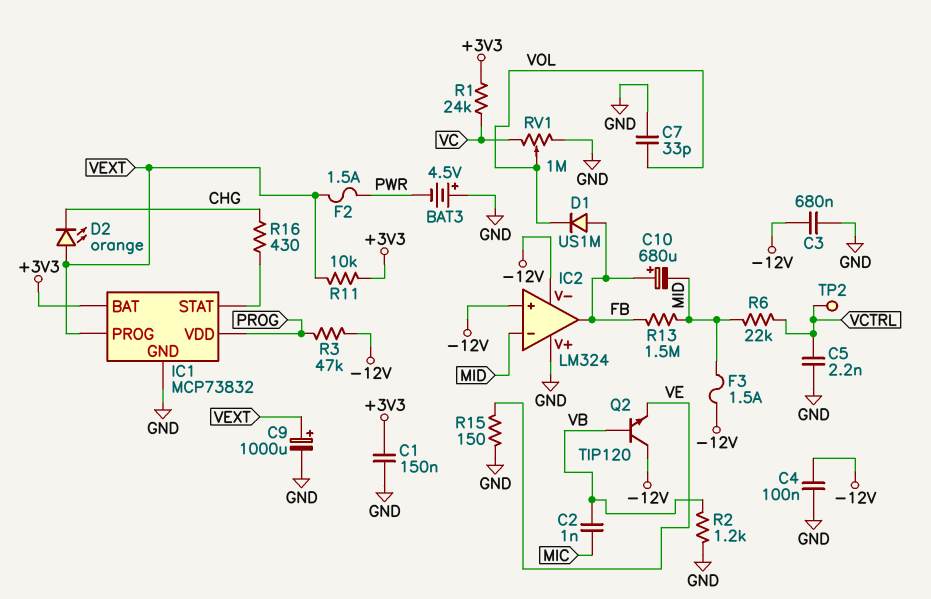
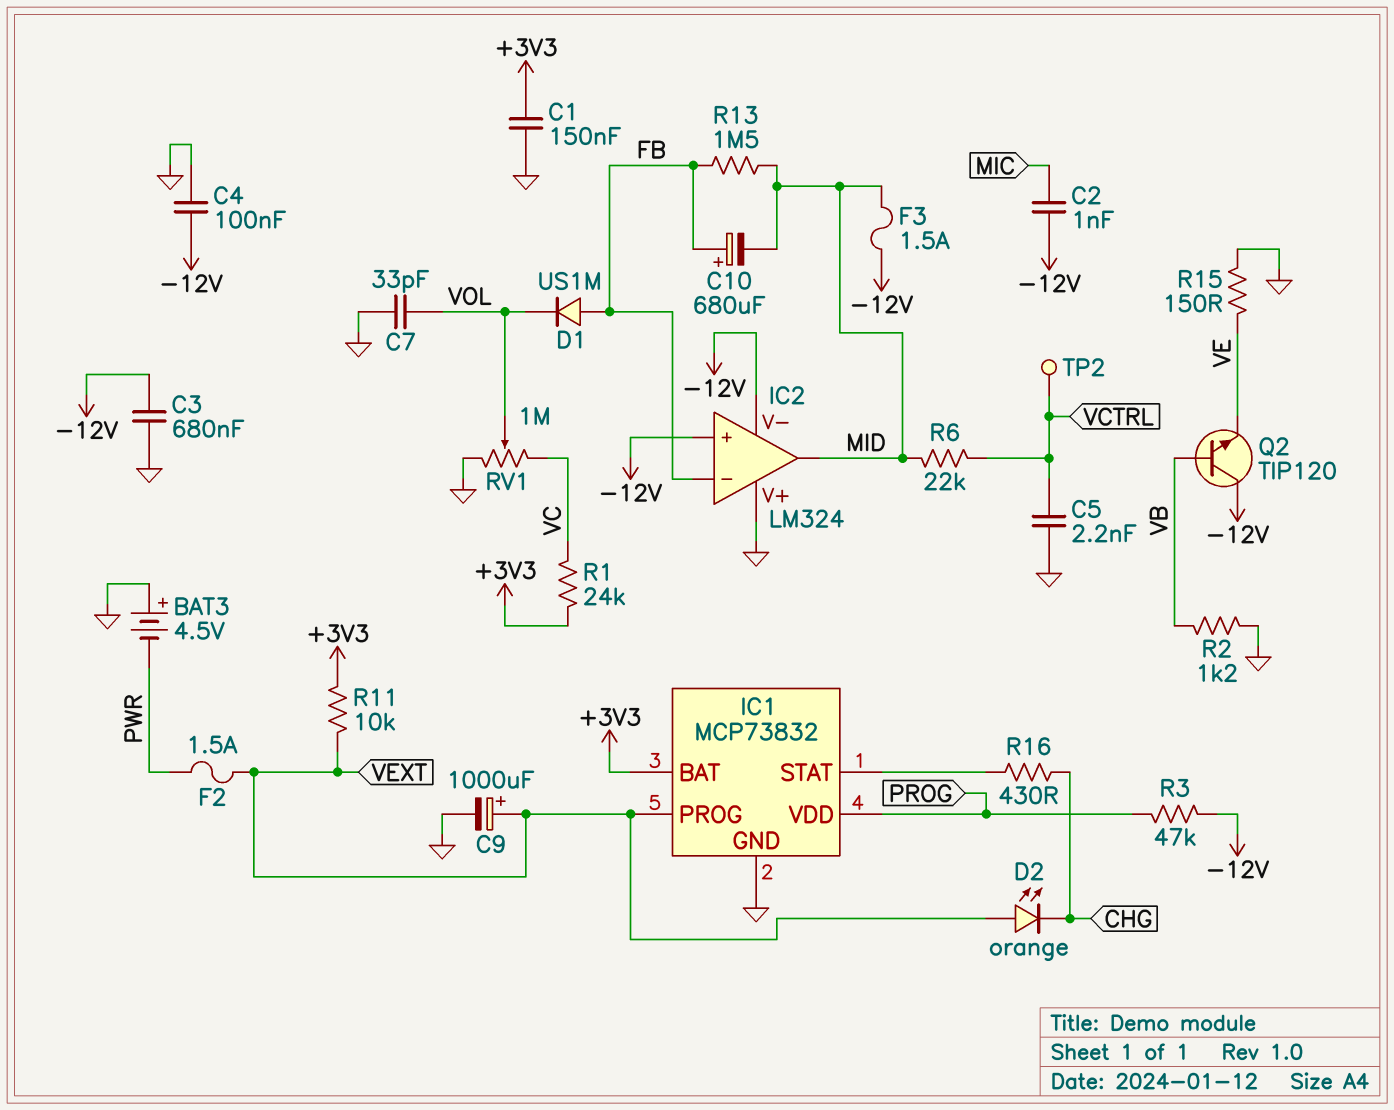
C2: 1nF (MIC, VB) -> 1nF (-12V, MIC)
IC2 pin in-: MID -> FB
IC2 pin out: FB -> MID

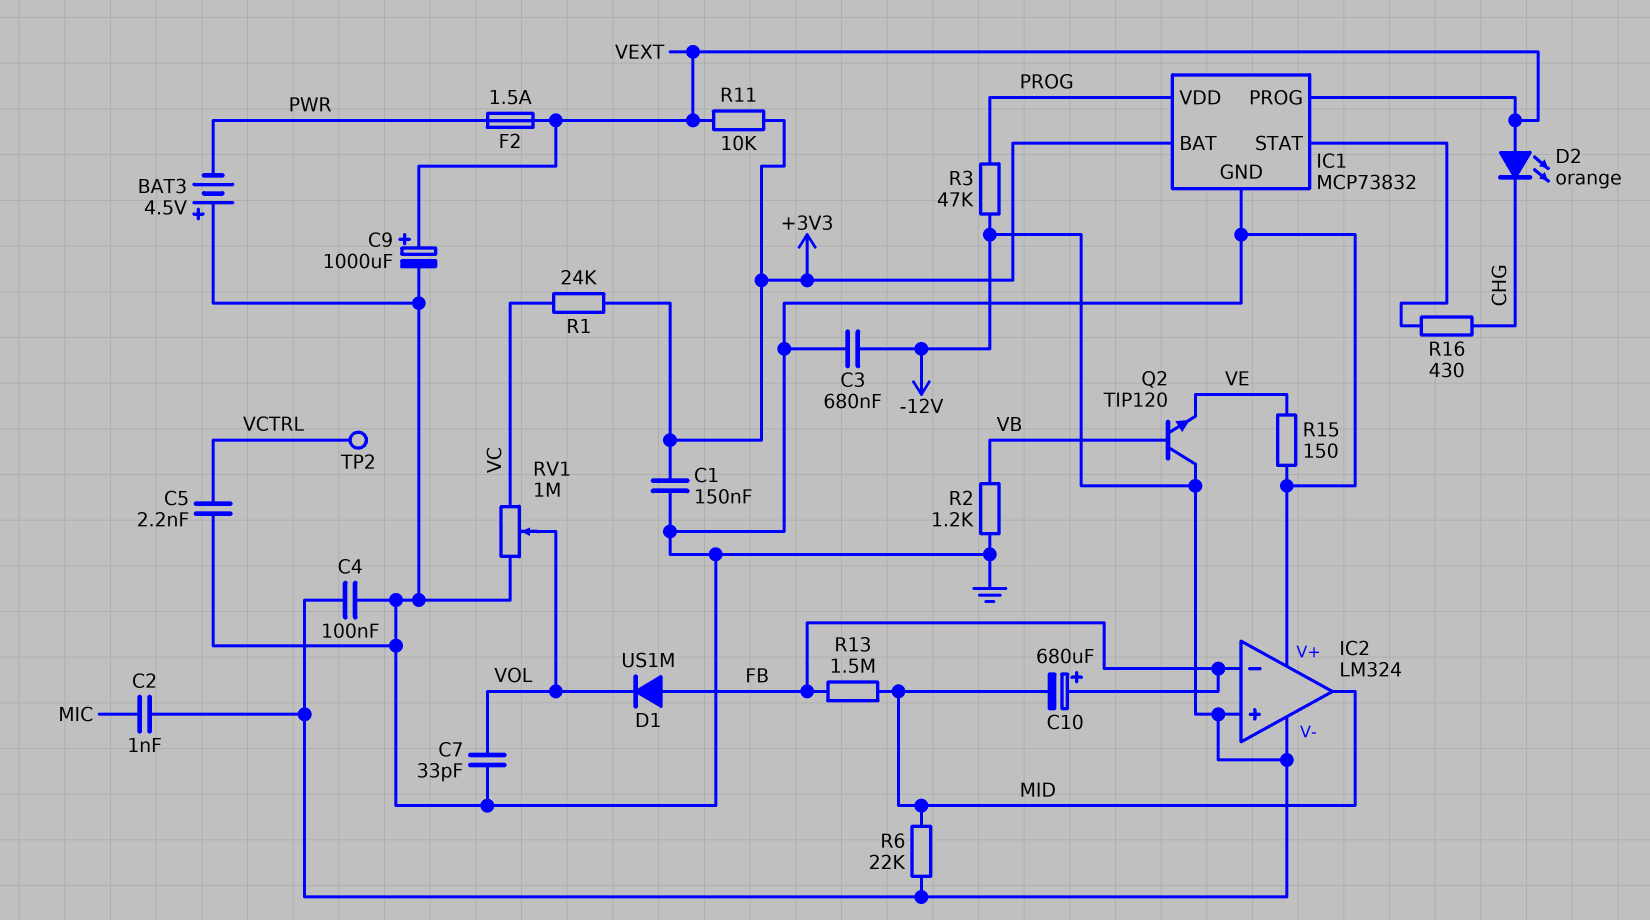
F3: 1.5A (-12V, MID) -> none
R6: 22k (MID, VCTRL) -> 22k (-12V, MID)

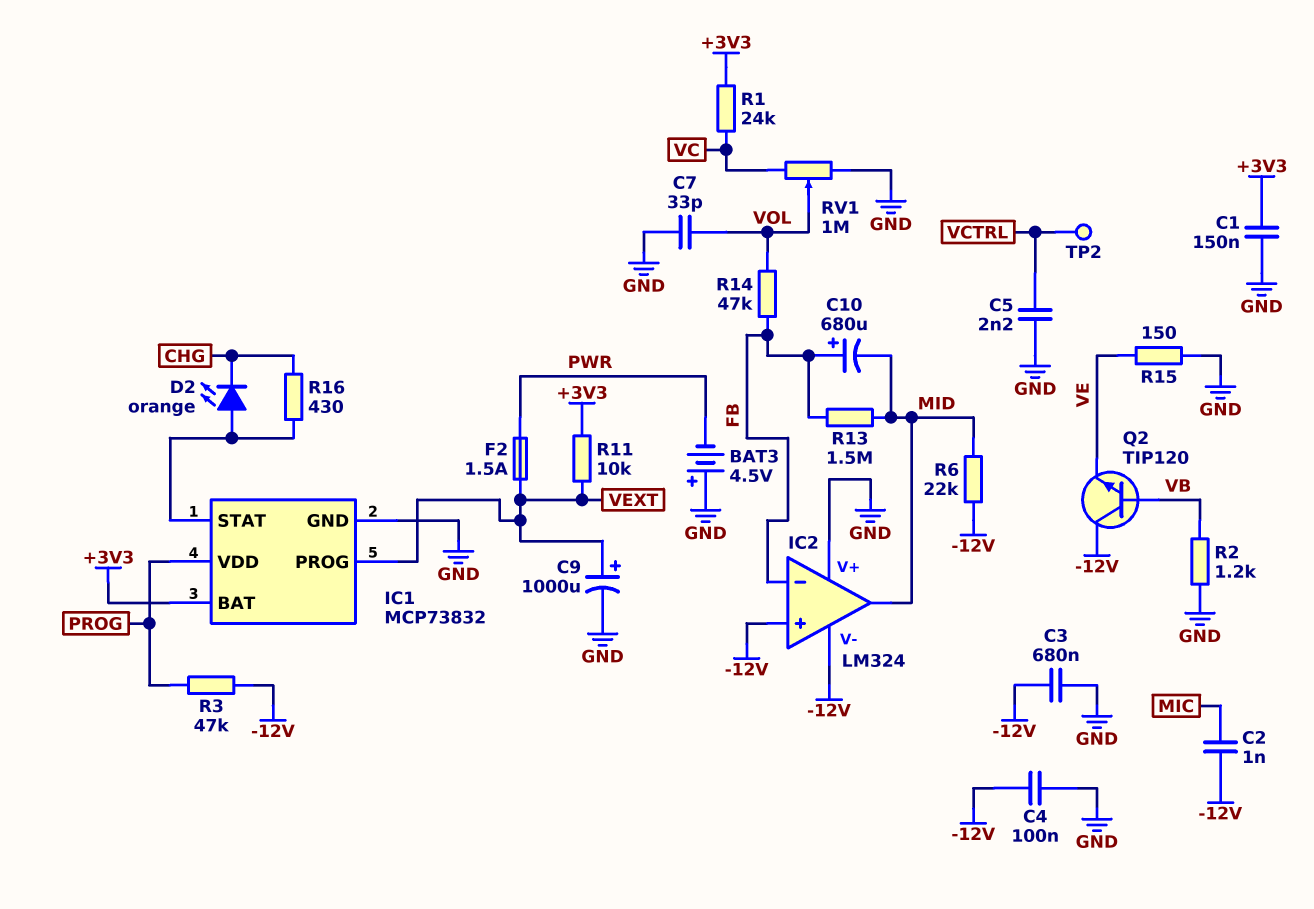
D1: diode US1M (A FB, K VOL) -> none
D2: LED orange (A VEXT, K CHG) -> LED orange (A IC1/STAT, K CHG)
R14: none -> 47k (FB, VOL)

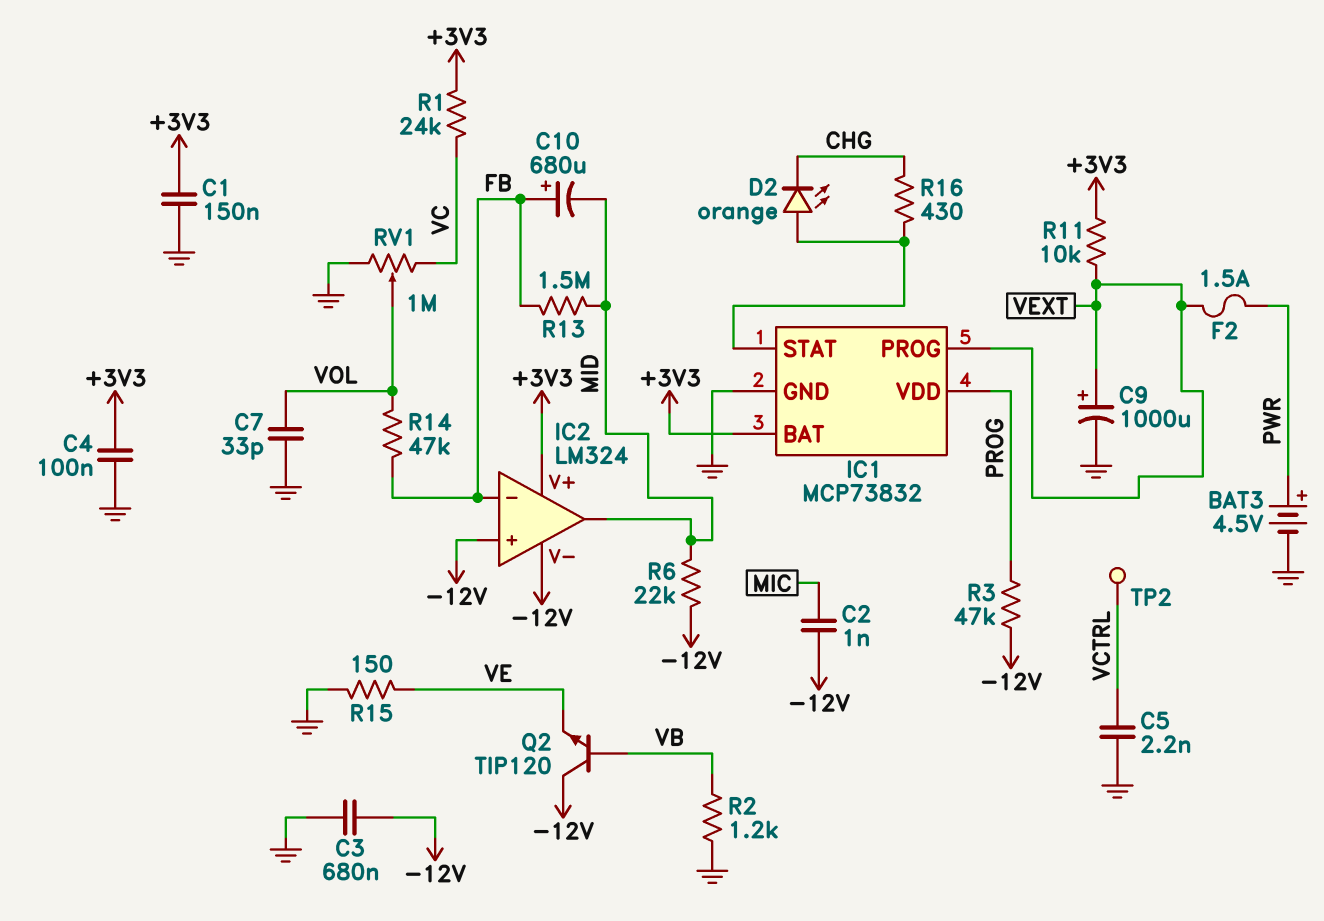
BAT3: 4.5V (plus GND, minus PWR) -> 4.5V (plus PWR, minus GND)
C4: 100nF (-12V, GND) -> 100nF (+3V3, GND)
IC2 pin V+: GND -> +3V3

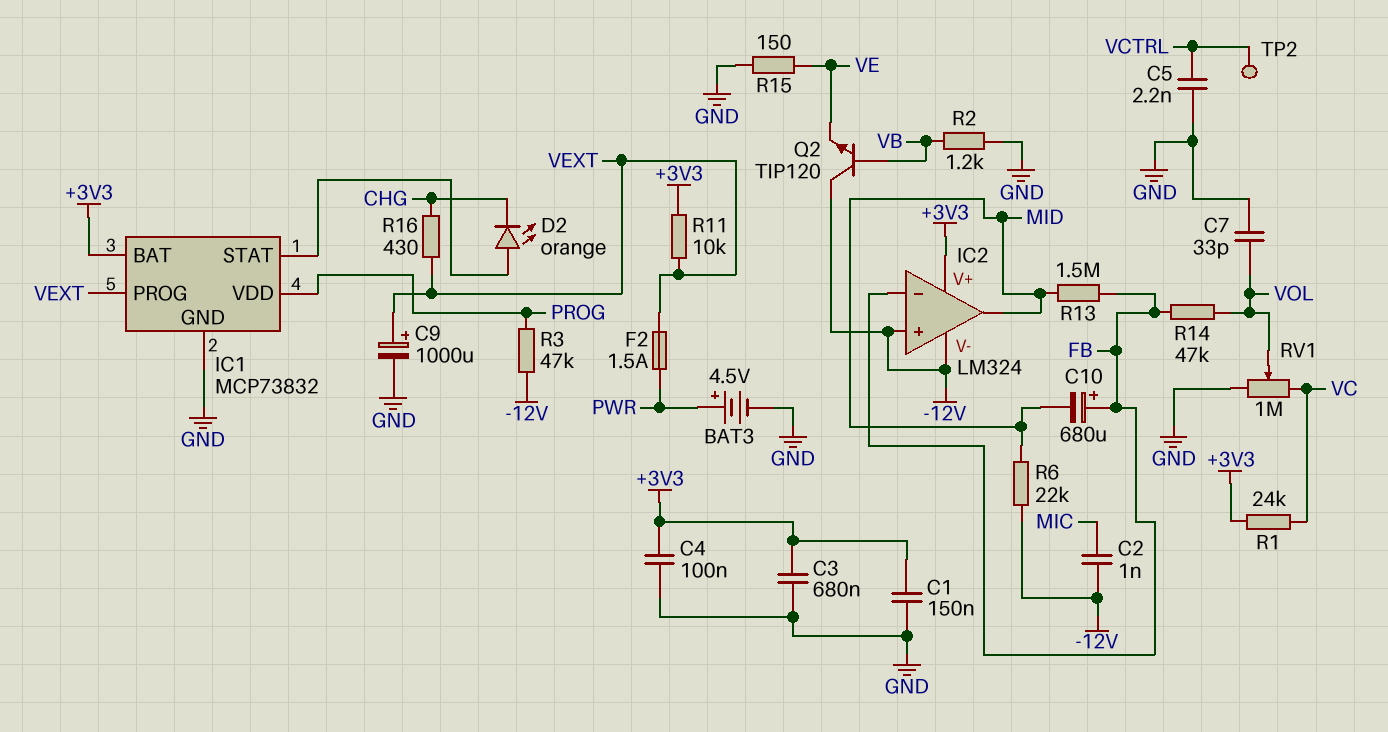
C3: 680nF (-12V, GND) -> 680nF (+3V3, GND)
R16: 430 (CHG, IC1/STAT) -> 430 (CHG, VEXT)

